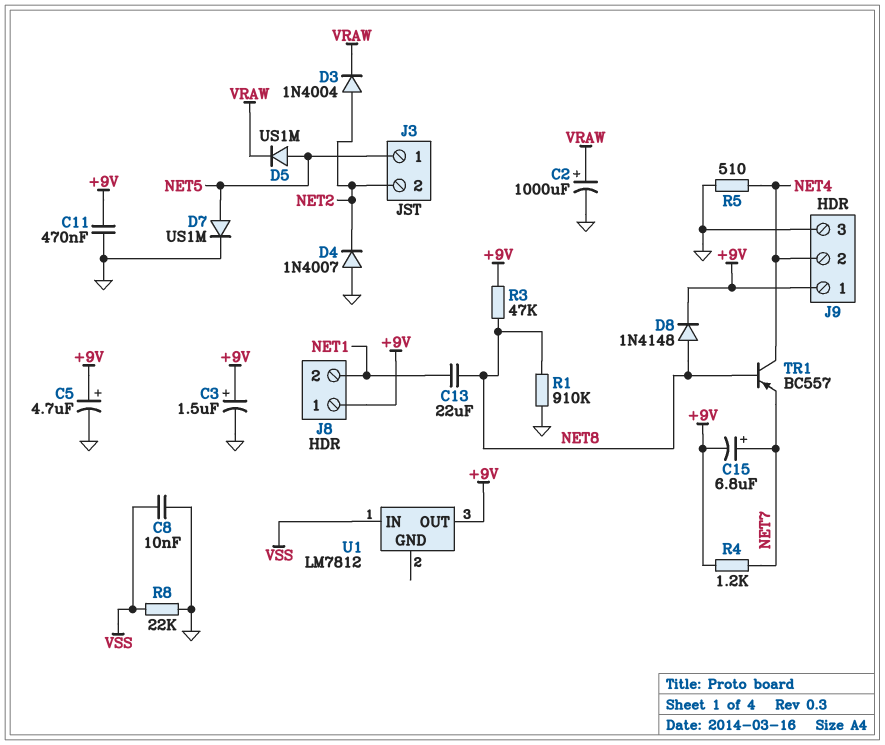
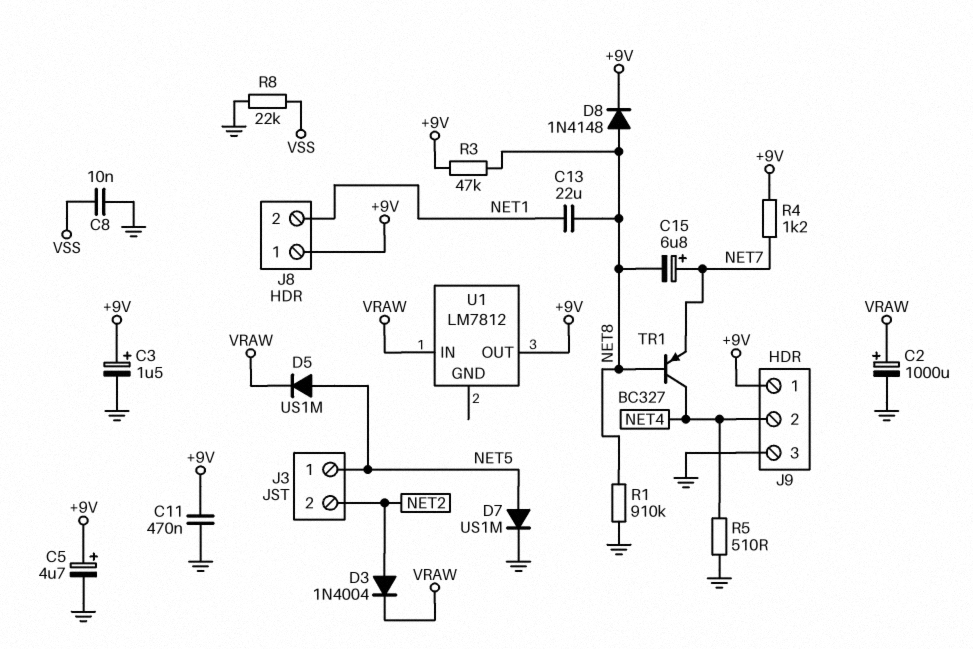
C15: 6.8uF (plus NET7, minus +9V) -> 6.8uF (plus NET7, minus NET8)
D4: diode 1N4007 (A GND, K NET2) -> none
TR1: PNP BC557 (B NET8, C NET4, E NET7) -> PNP BC327 (B NET8, C NET4, E NET7)
U1 pin IN: VSS -> VRAW

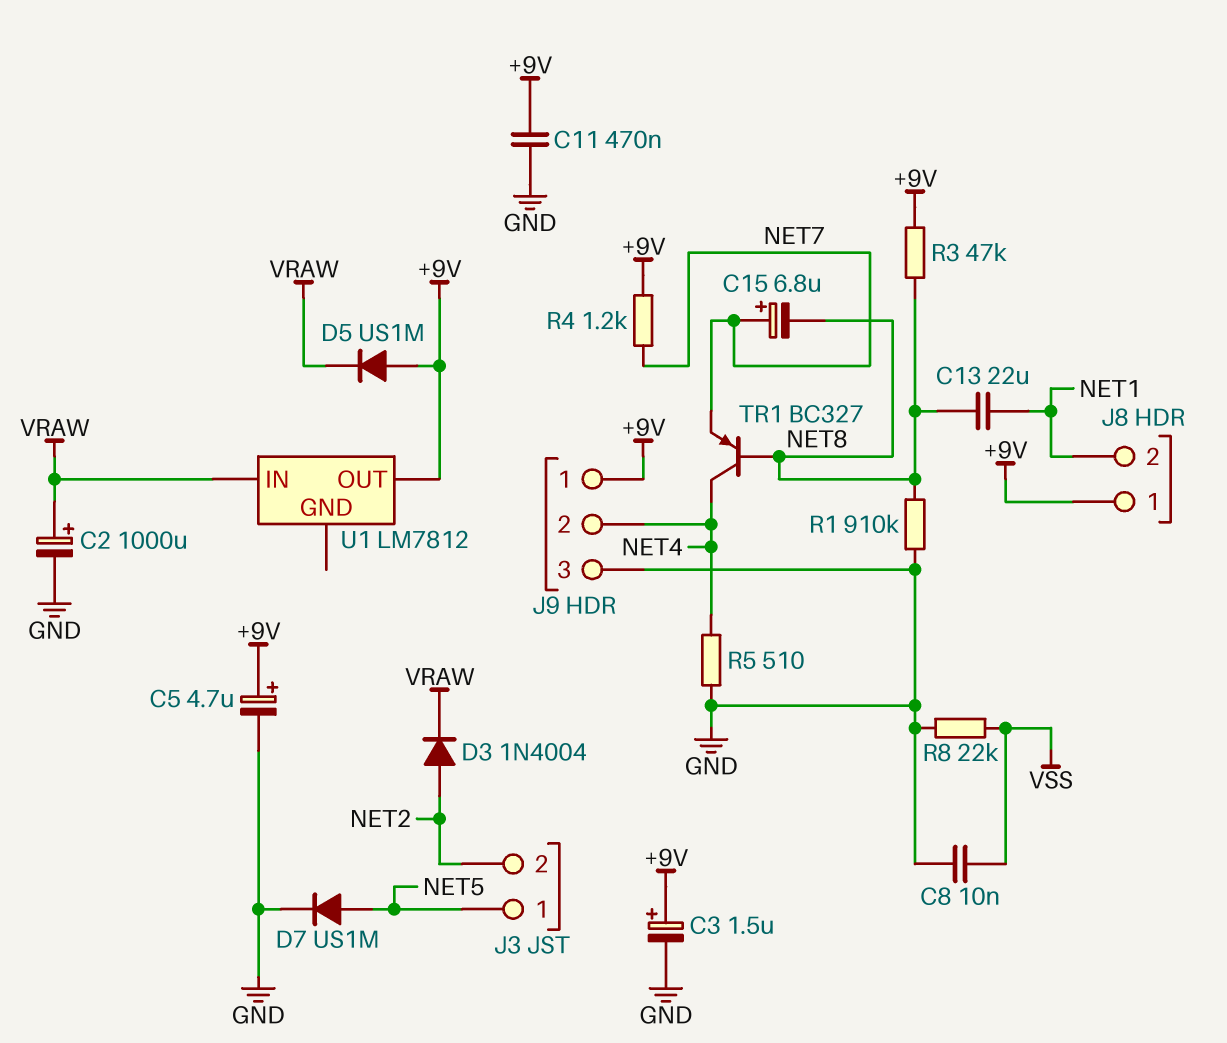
D5: diode US1M (A NET5, K VRAW) -> diode US1M (A +9V, K VRAW)
D8: diode 1N4148 (A NET8, K +9V) -> none

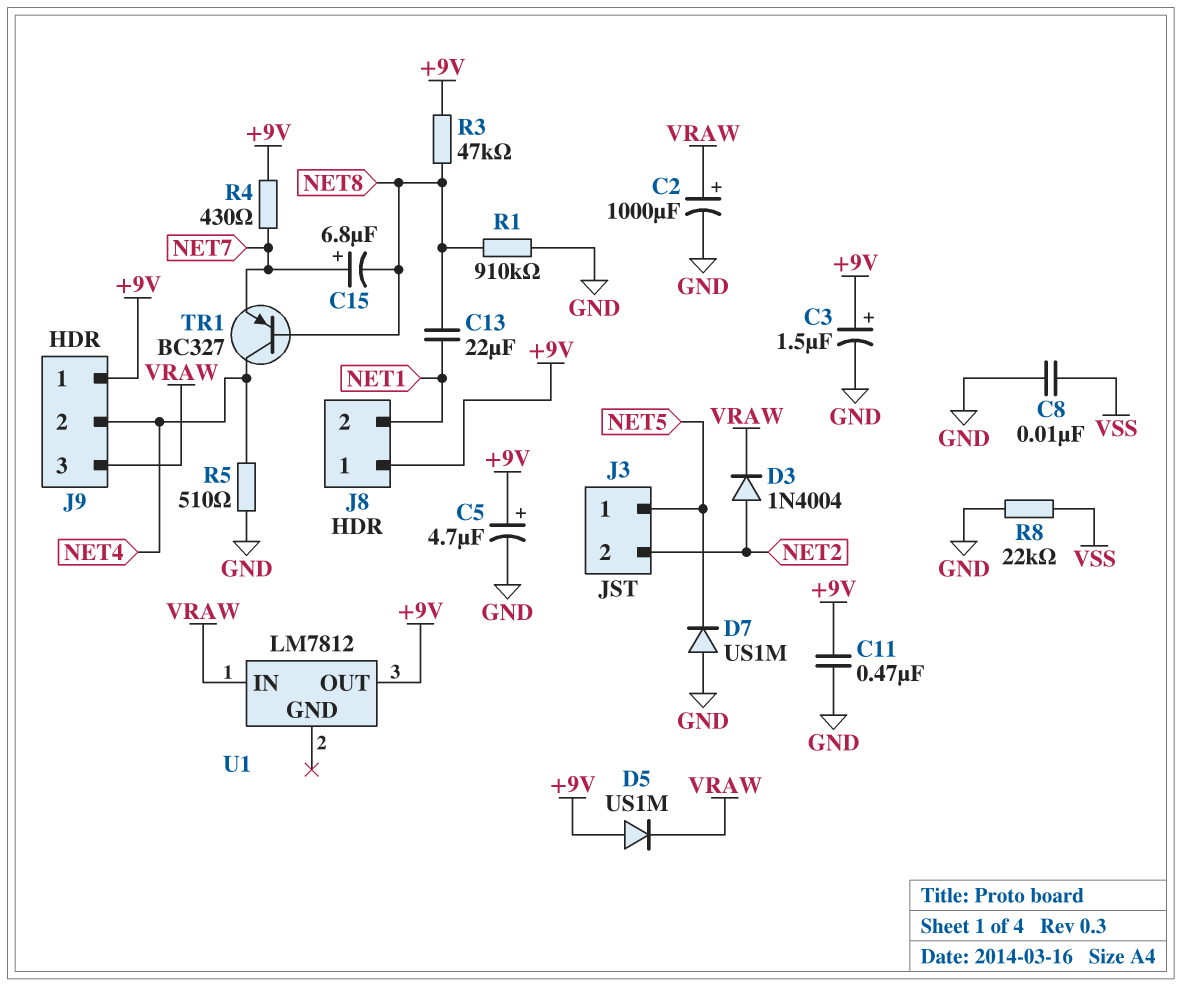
D7: diode US1M (A NET5, K GND) -> diode US1M (A GND, K NET5)
J9 pin 3: GND -> VRAW
R4: 1.2k (+9V, NET7) -> 430 (+9V, NET7)

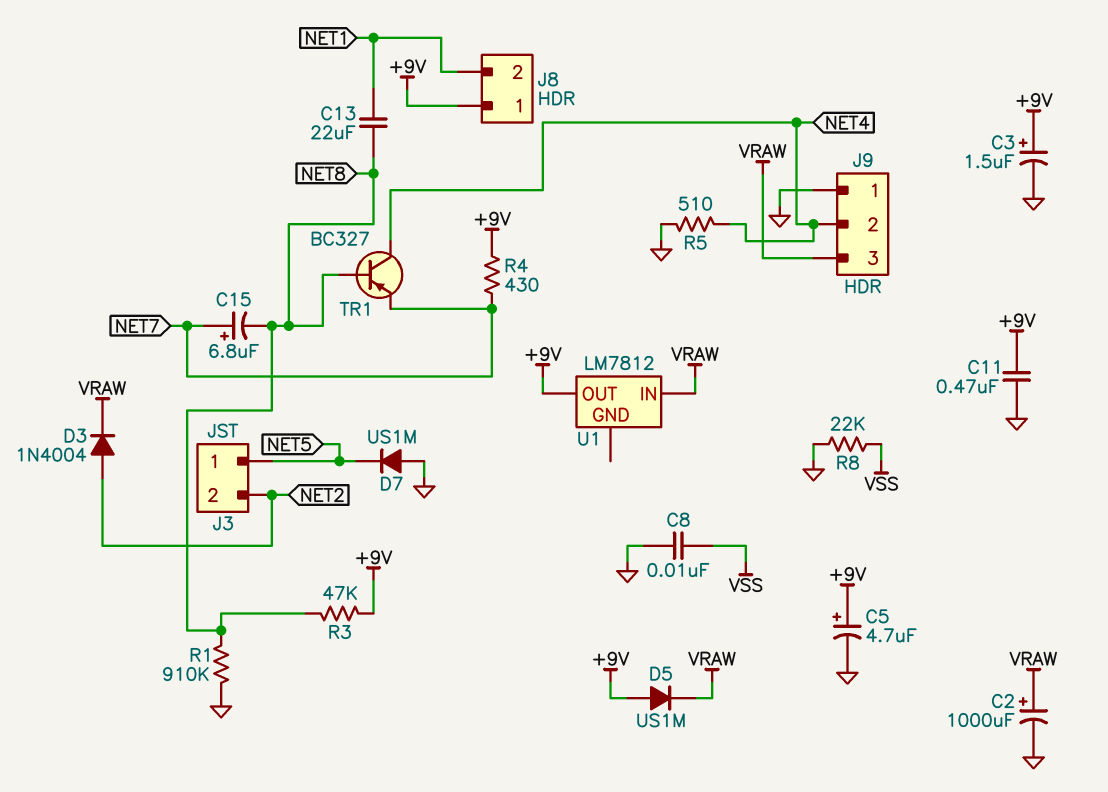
J9 pin 1: +9V -> GND

